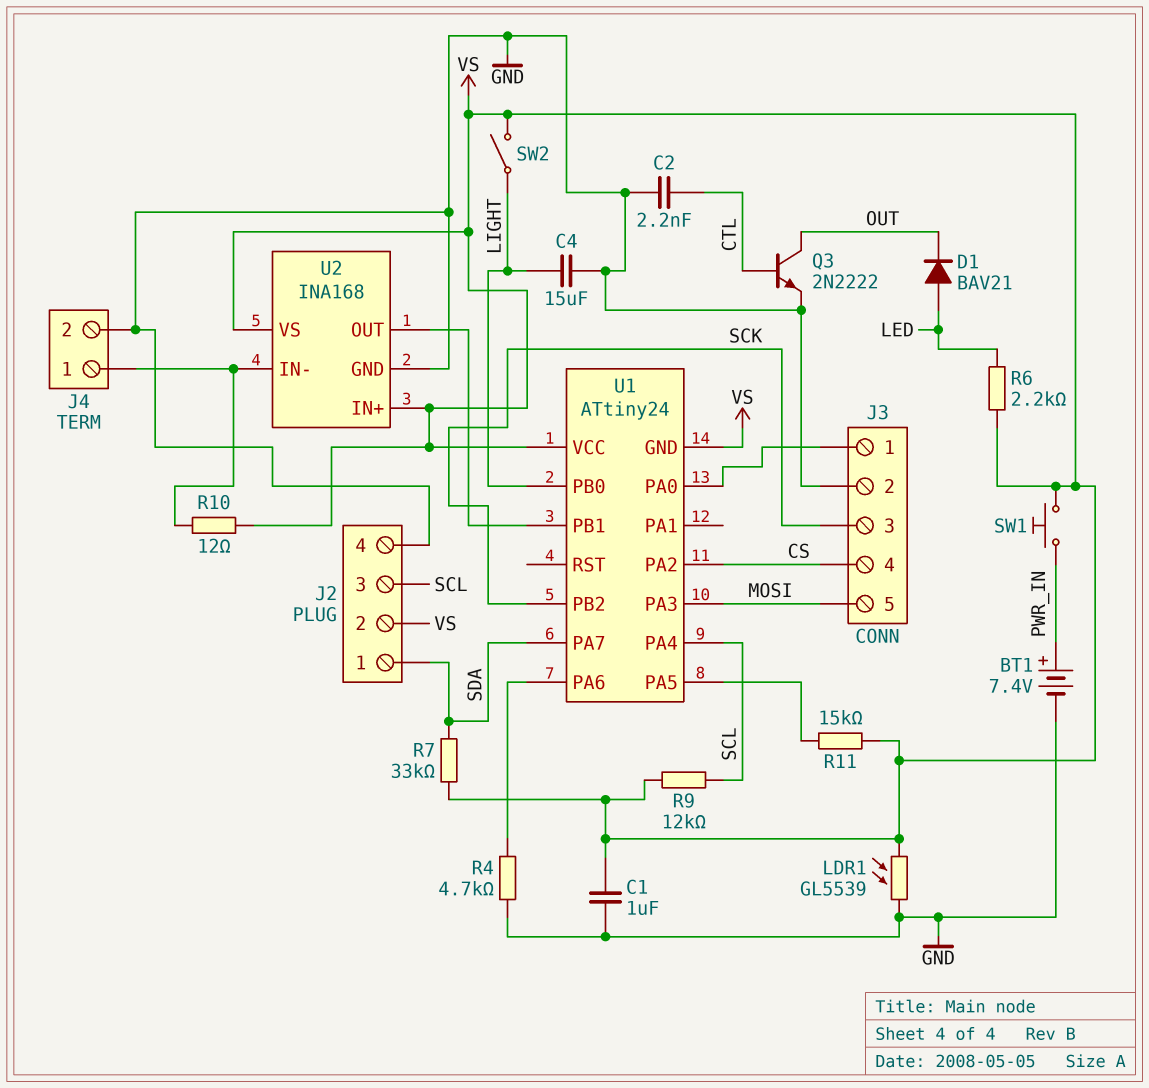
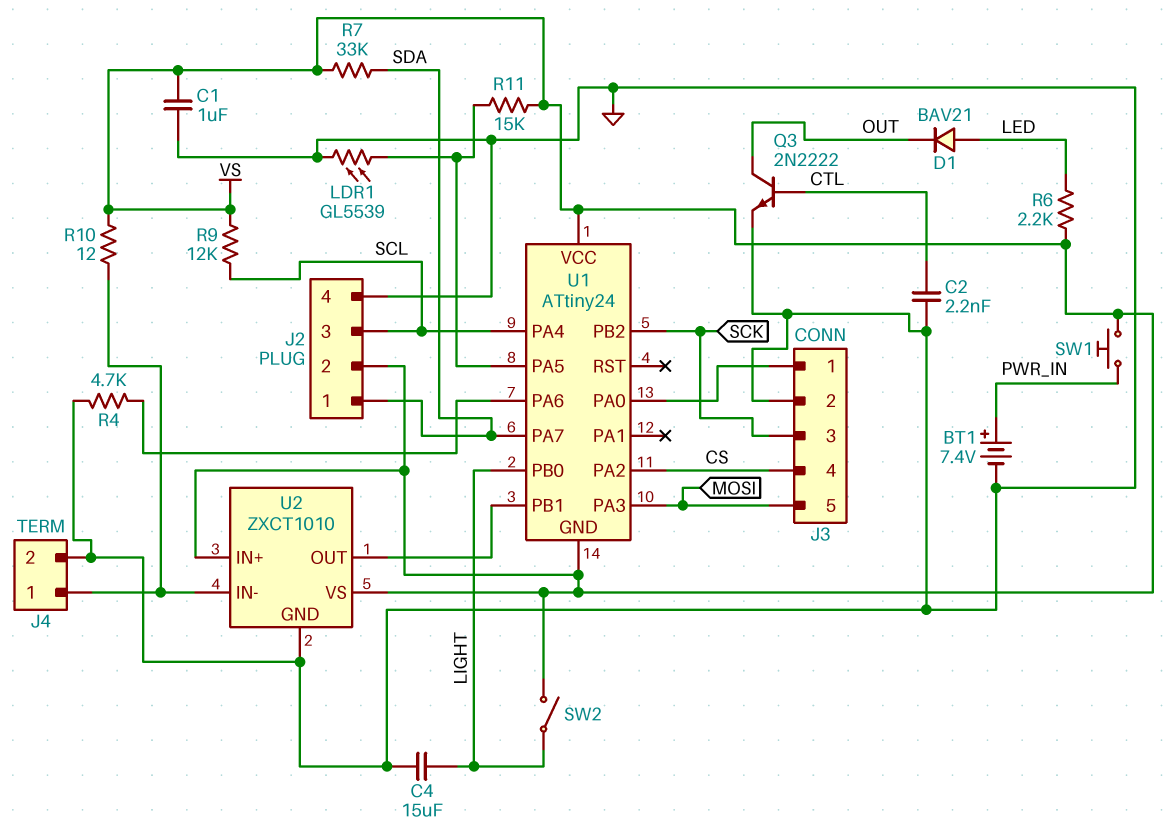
LDR1: GL5539 (GND, VS) -> GL5539 (GND, U1/PA5)
U2: INA168 -> ZXCT1010

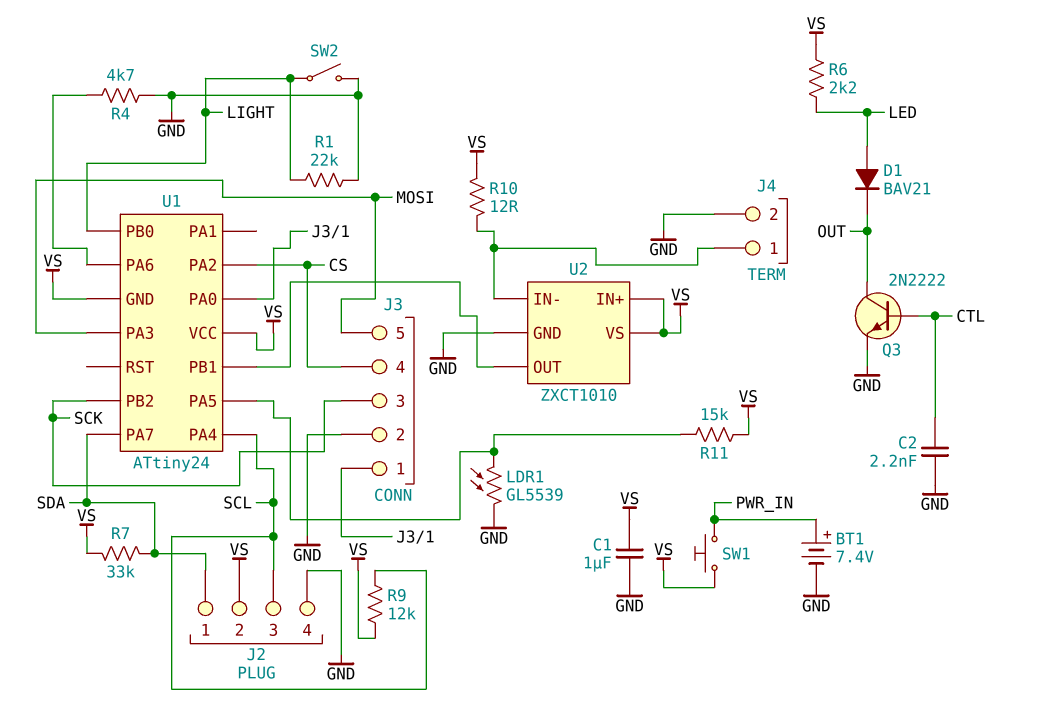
C4: 15uF (GND, LIGHT) -> none
R1: none -> 22k (GND, LIGHT)
SW2: switch (LIGHT, VS) -> switch (GND, LIGHT)

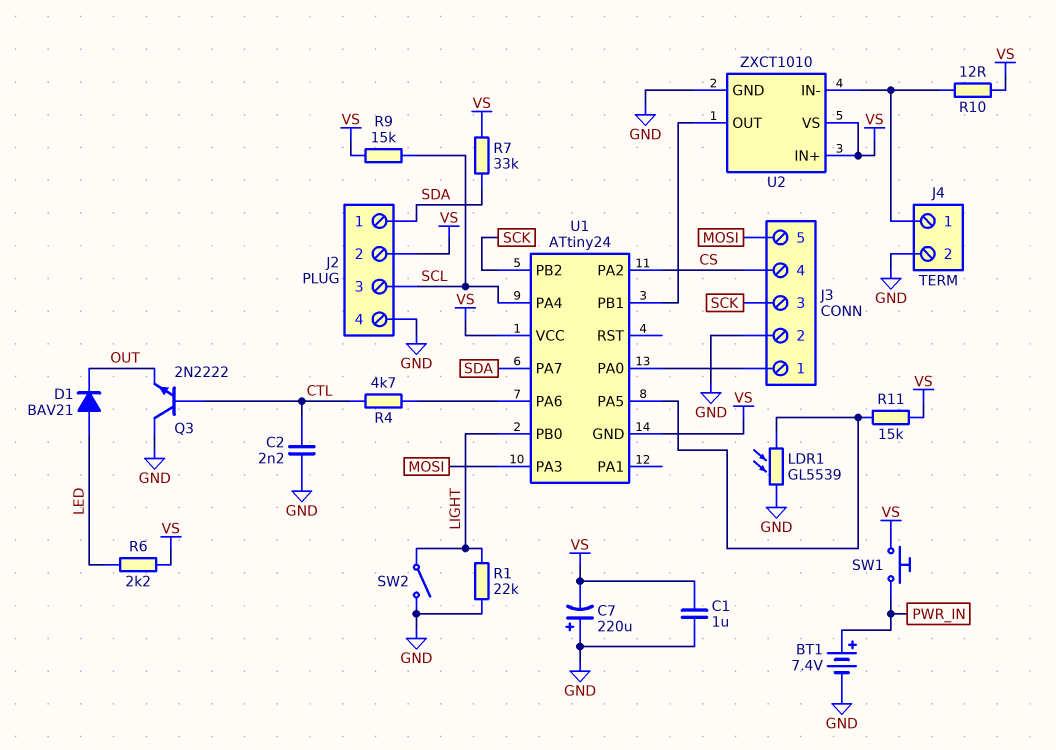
C7: none -> 220uF (plus GND, minus VS)
Q3: NPN 2N2222 (B CTL, C OUT, E GND) -> NPN 2N2222 (B CTL, C GND, E OUT)
R4: 4.7k (GND, U1/PA6) -> 4.7k (CTL, U1/PA6)
R9: 12k (SCL, VS) -> 15k (SCL, VS)

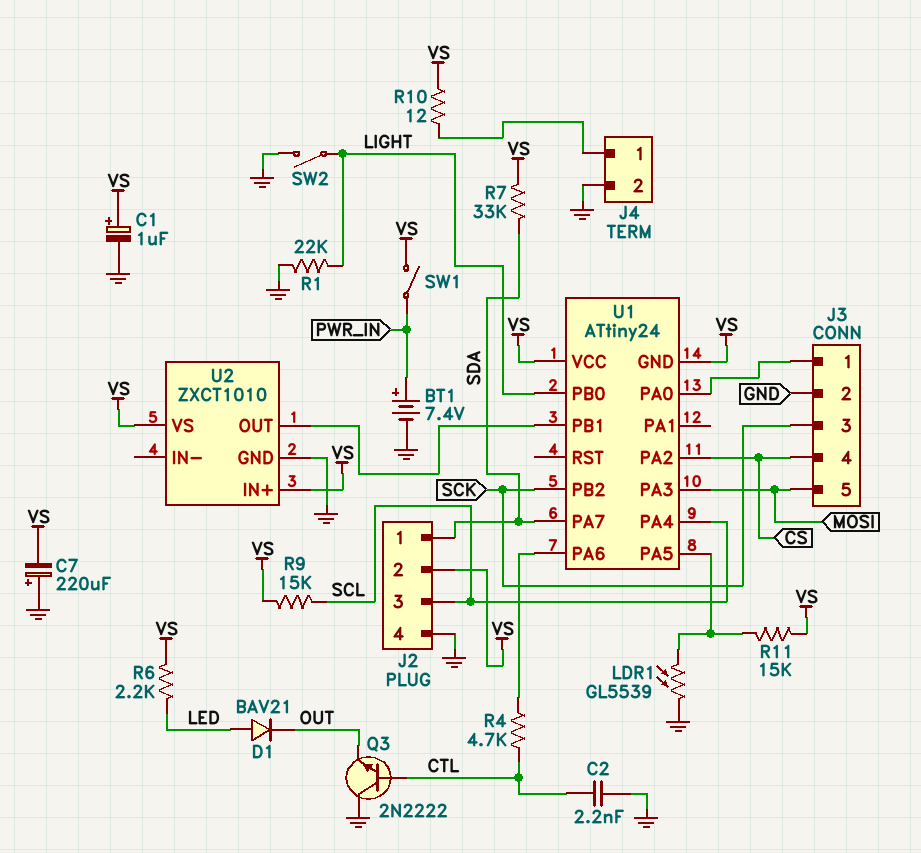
C1: 1uF (GND, VS) -> 1uF (plus VS, minus GND)
SW1: button (PWR_IN, VS) -> switch (PWR_IN, VS)
U2 pin IN-: J4/1 -> none

